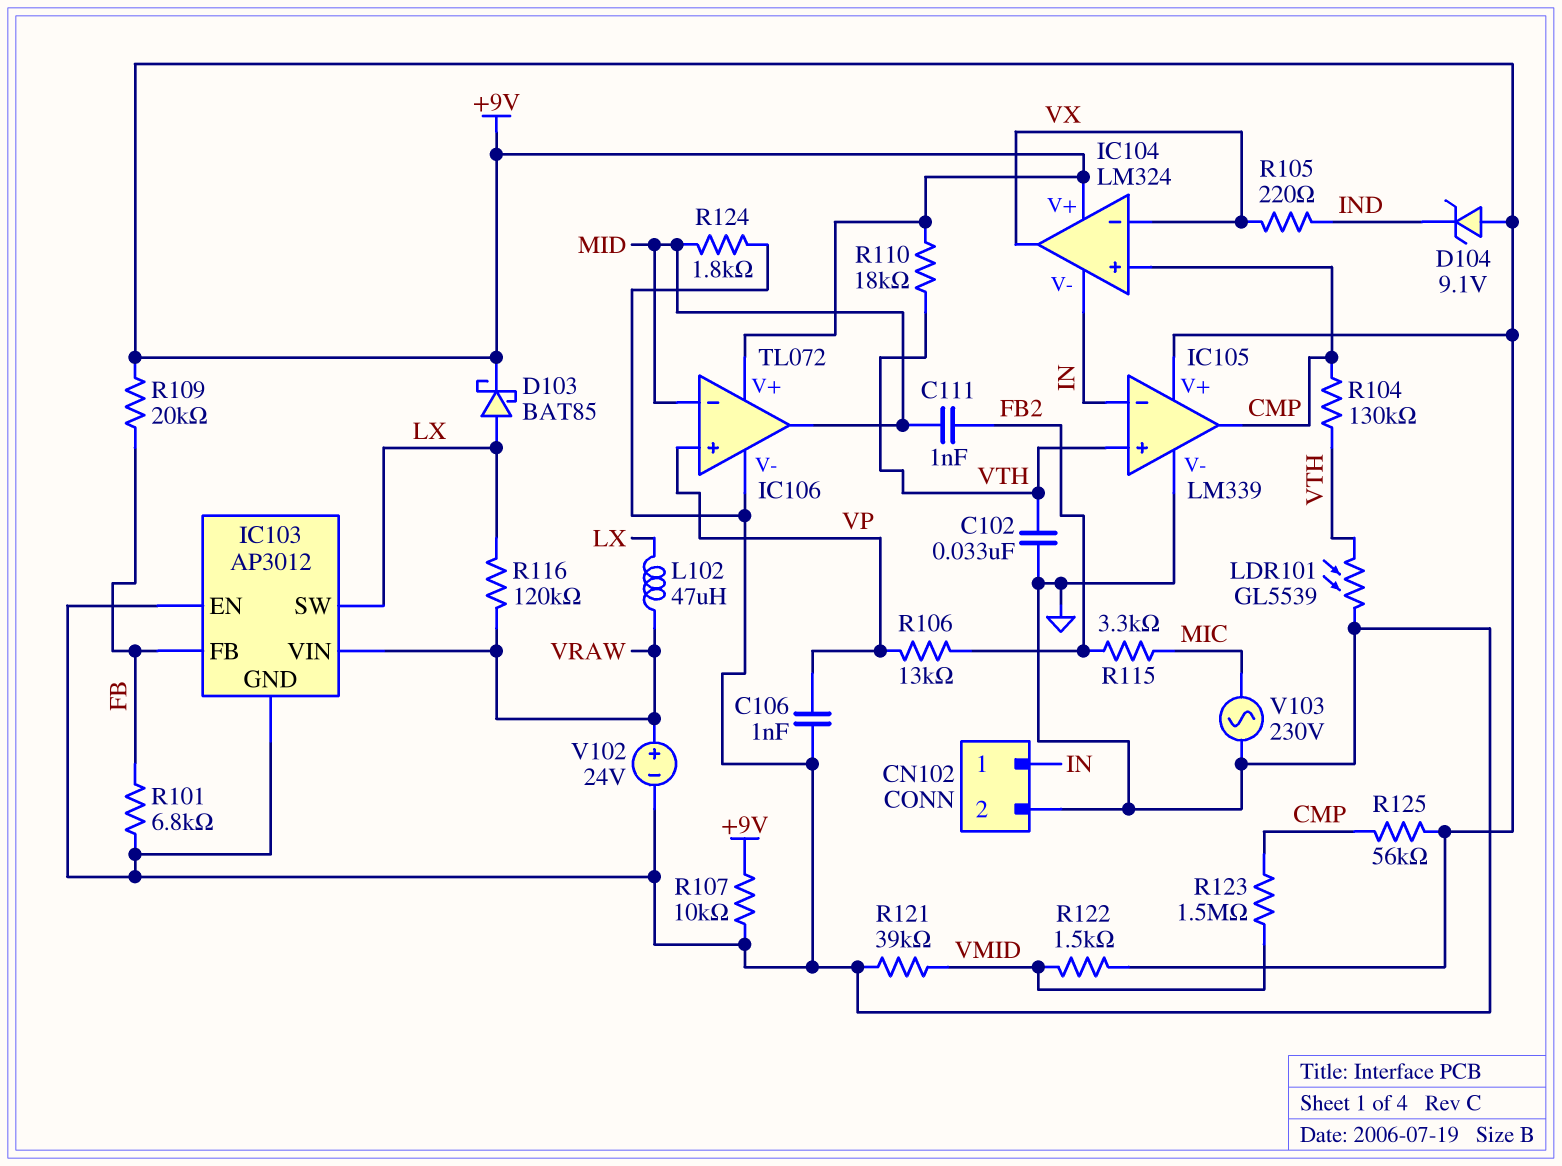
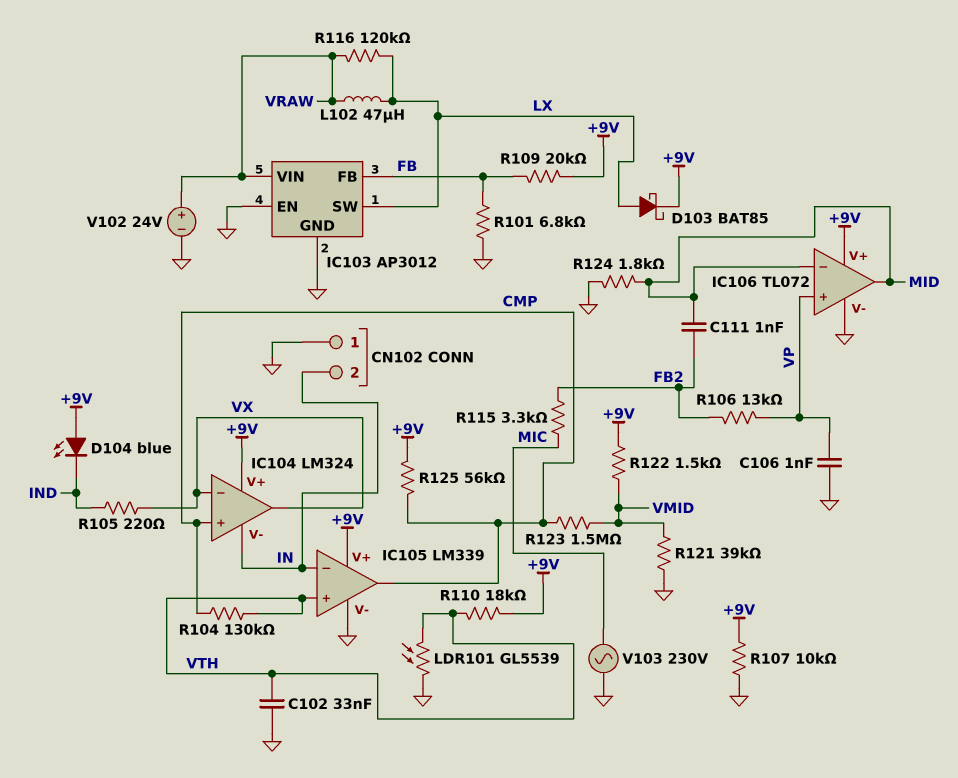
CN102 pin 1: IN -> GND
CN102 pin 2: GND -> IN
D104: zener 9.1V (A +9V, K IND) -> LED blue (A +9V, K IND)

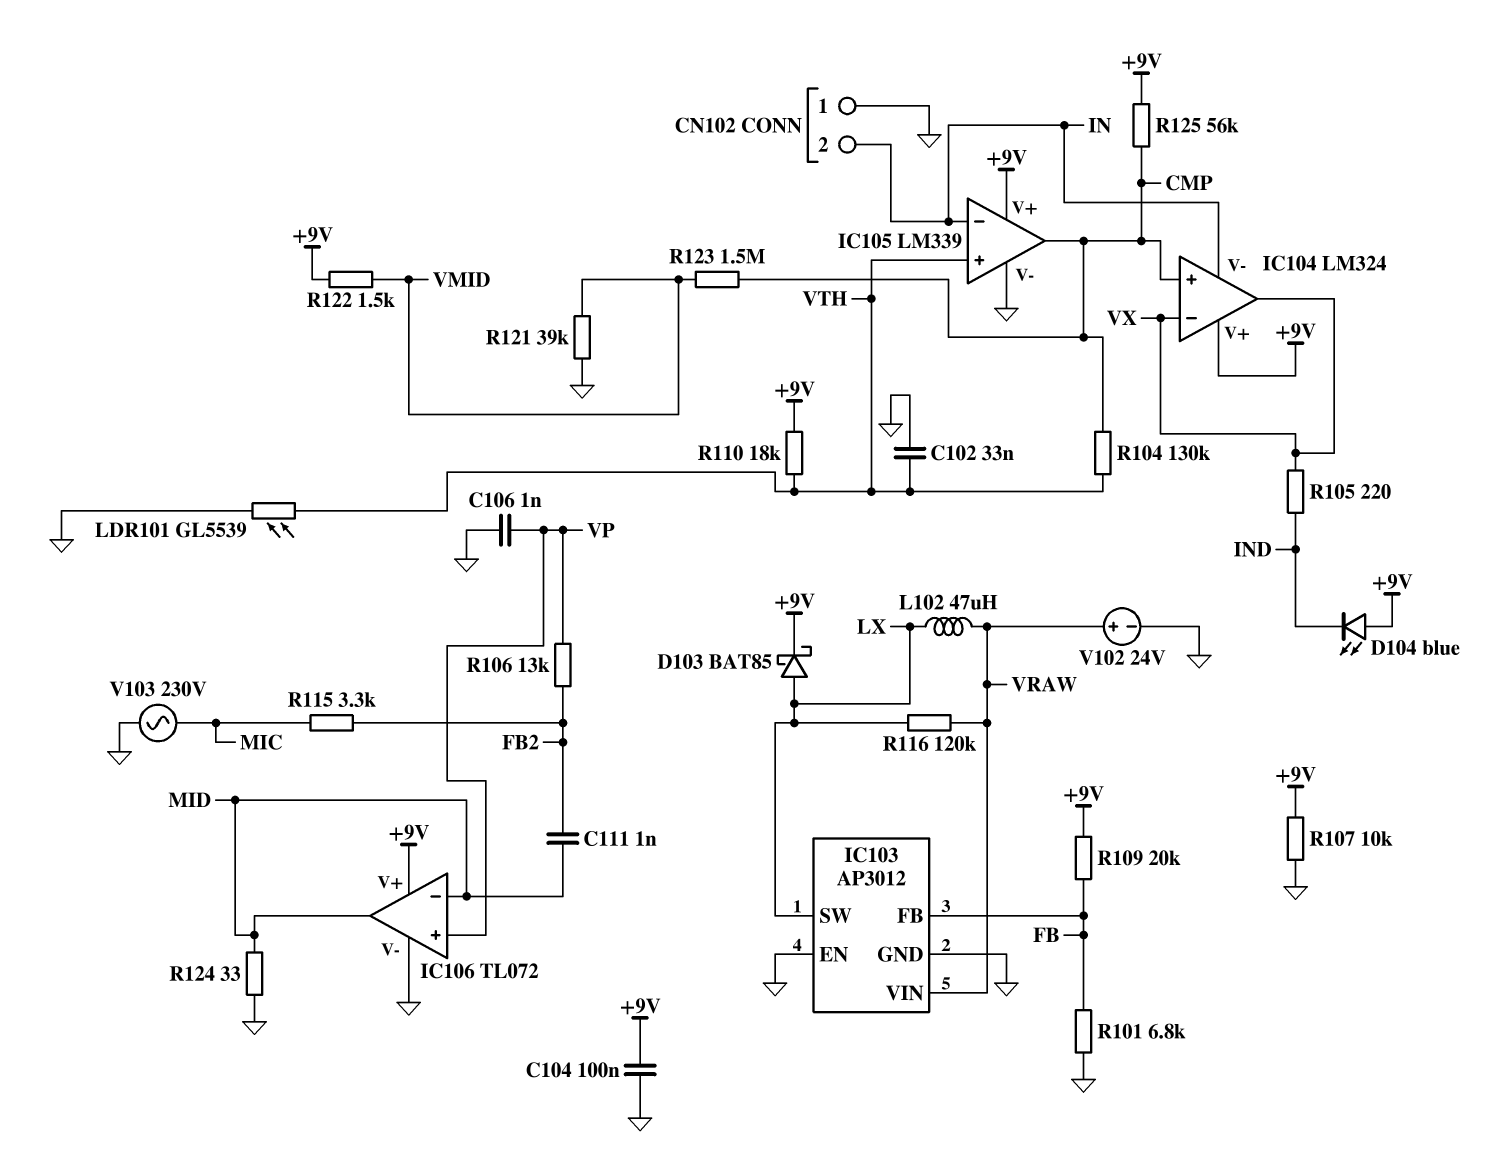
C104: none -> 100nF (+9V, GND)
R124: 1.8k (GND, MID) -> 33 (GND, MID)

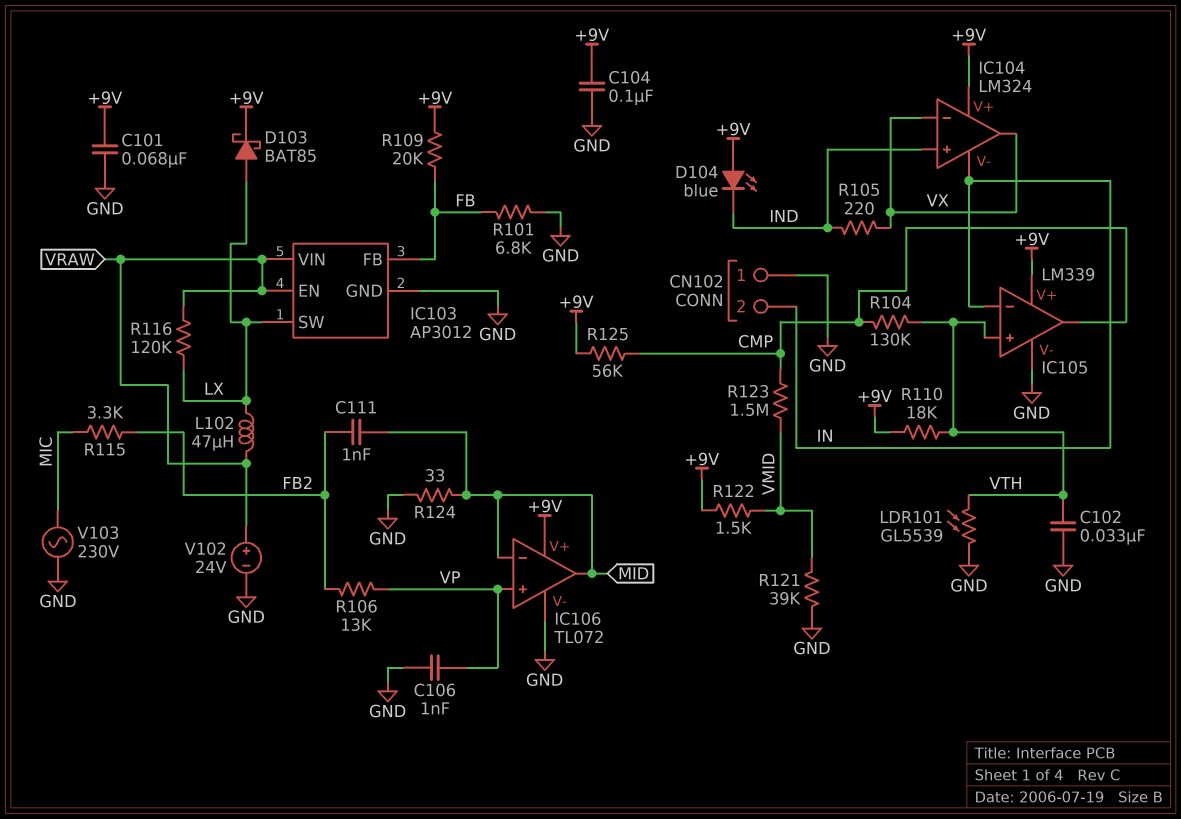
C101: none -> 68nF (+9V, GND)
IC103 pin EN: GND -> VRAW
IC104 pin in+: CMP -> IND
R107: 10k (+9V, GND) -> none

